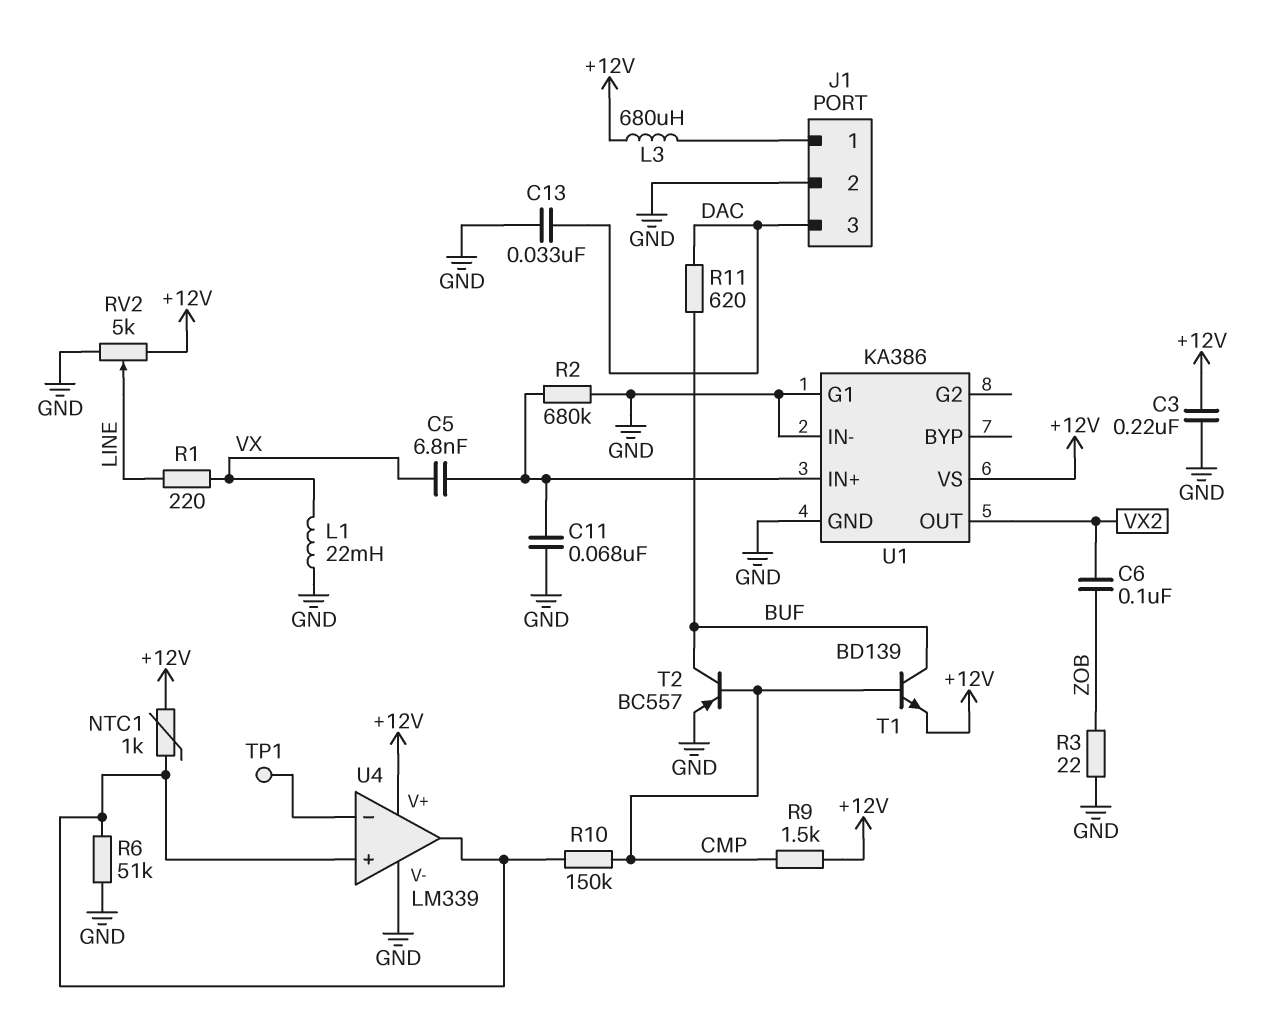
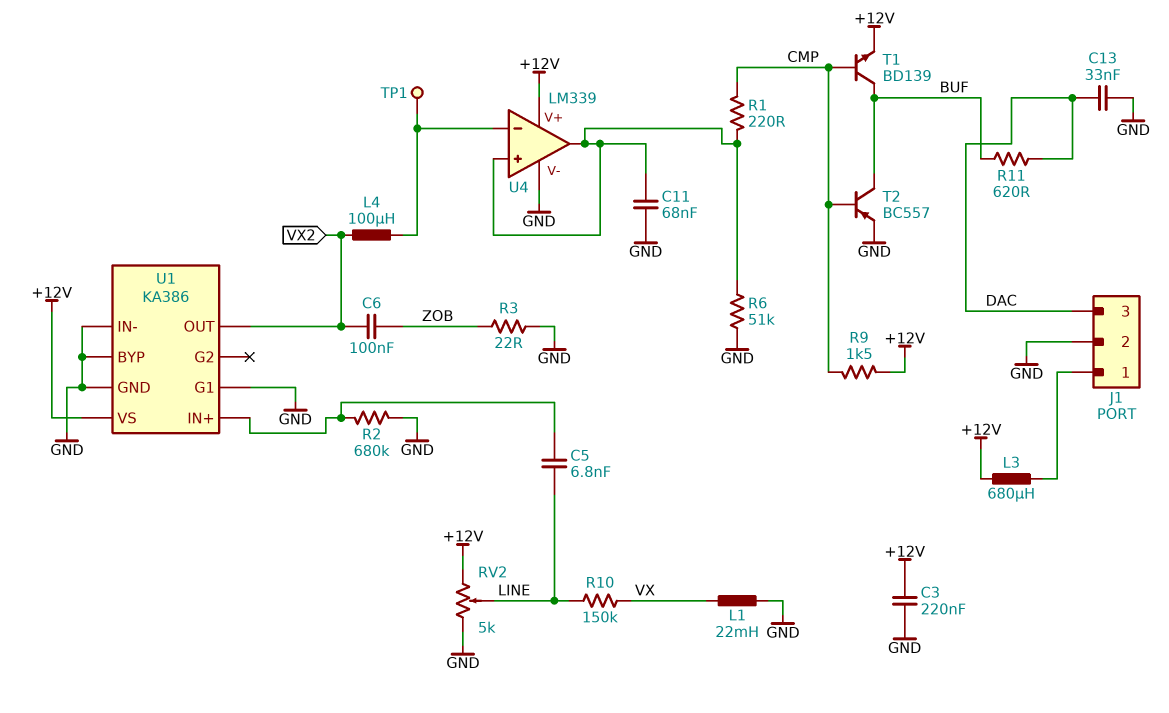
C5: 6.8nF (U1/IN+, VX) -> 6.8nF (LINE, U1/IN+)
C11: 68nF (GND, U1/IN+) -> 68nF (GND, U4/in+)
L4: none -> 100uH (U4/in-, VX2)
NTC1: 1k (+12V, U4/in+) -> none
R1: 220 (LINE, VX) -> 220 (CMP, U4/in+)
R10: 150k (CMP, U4/in+) -> 150k (LINE, VX)
U1 pin BYP: none -> GND

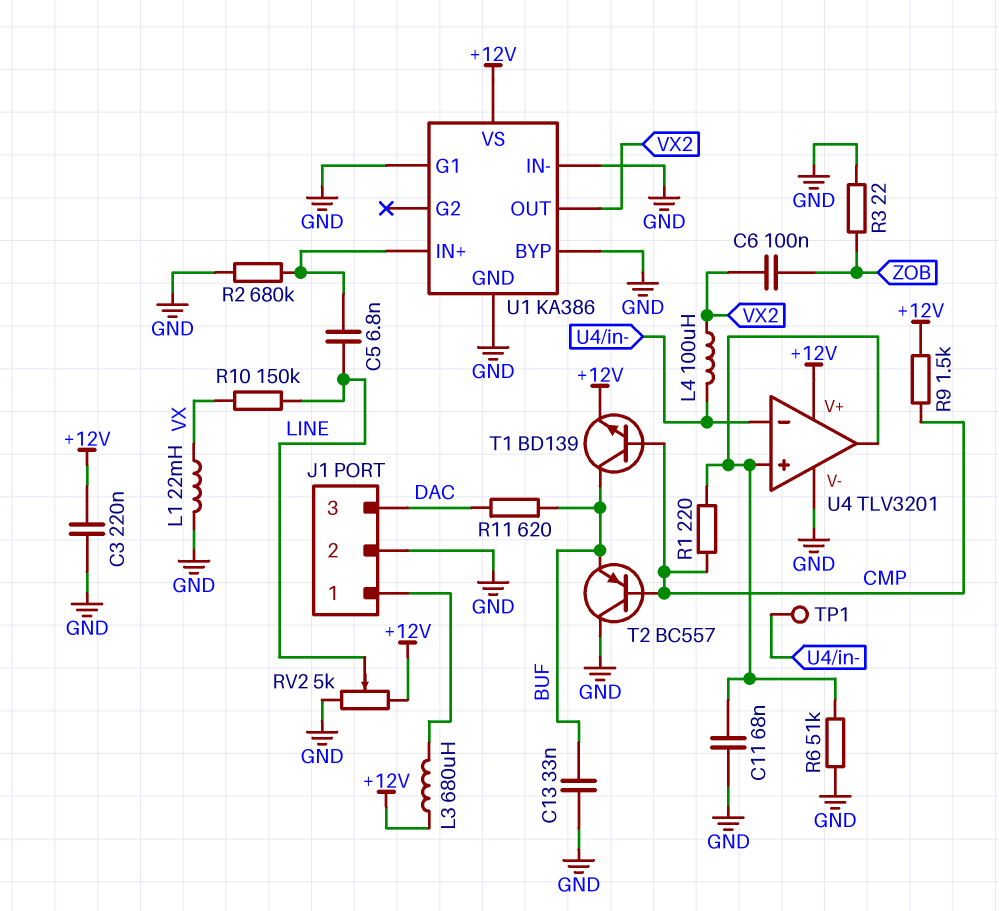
C13: 33nF (DAC, GND) -> 33nF (BUF, GND)
T2: PNP BC557 (B CMP, C BUF, E GND) -> PNP BC557 (B CMP, C GND, E BUF)
U4: LM339 -> TLV3201

